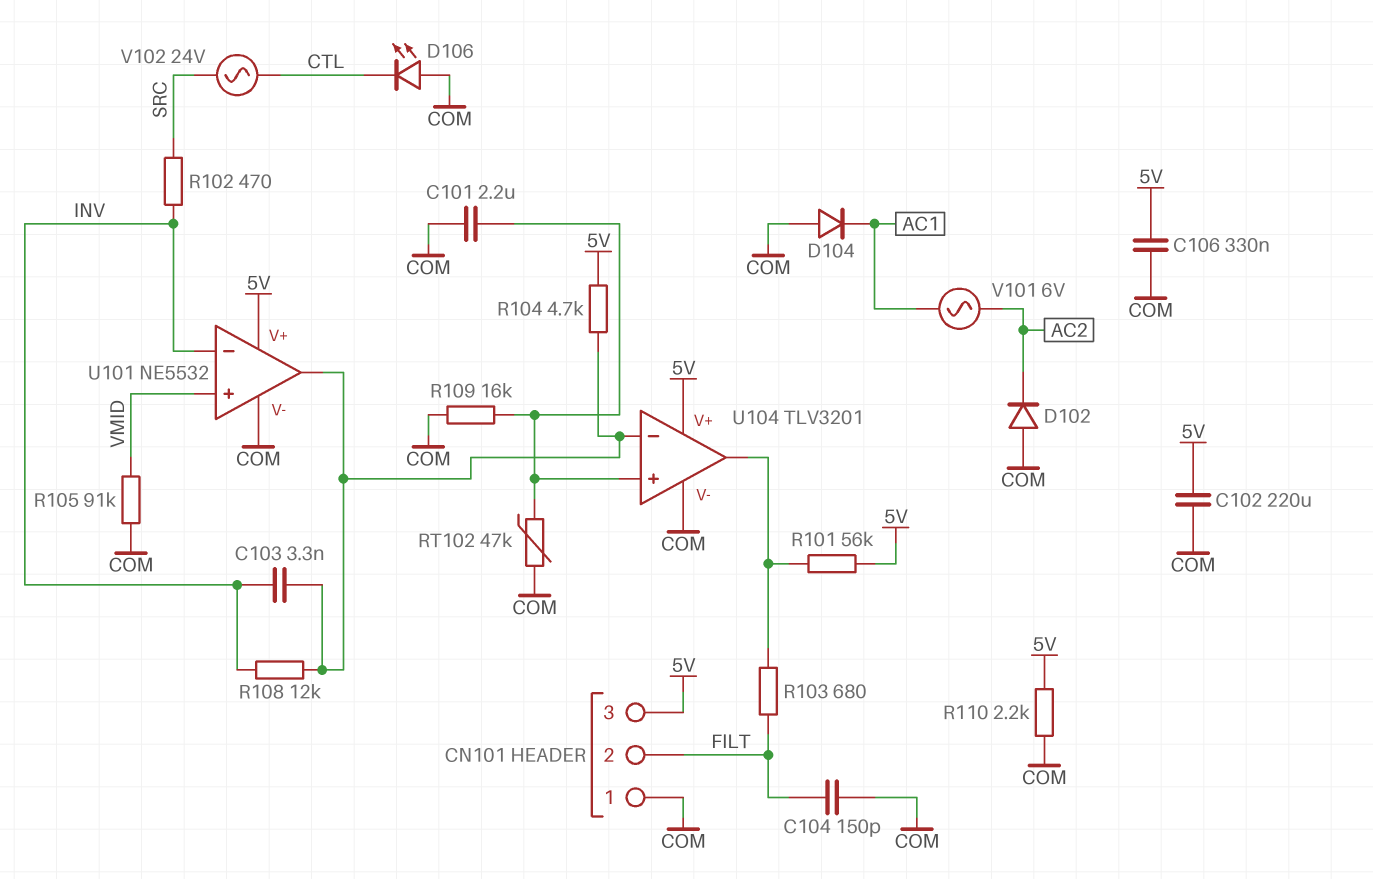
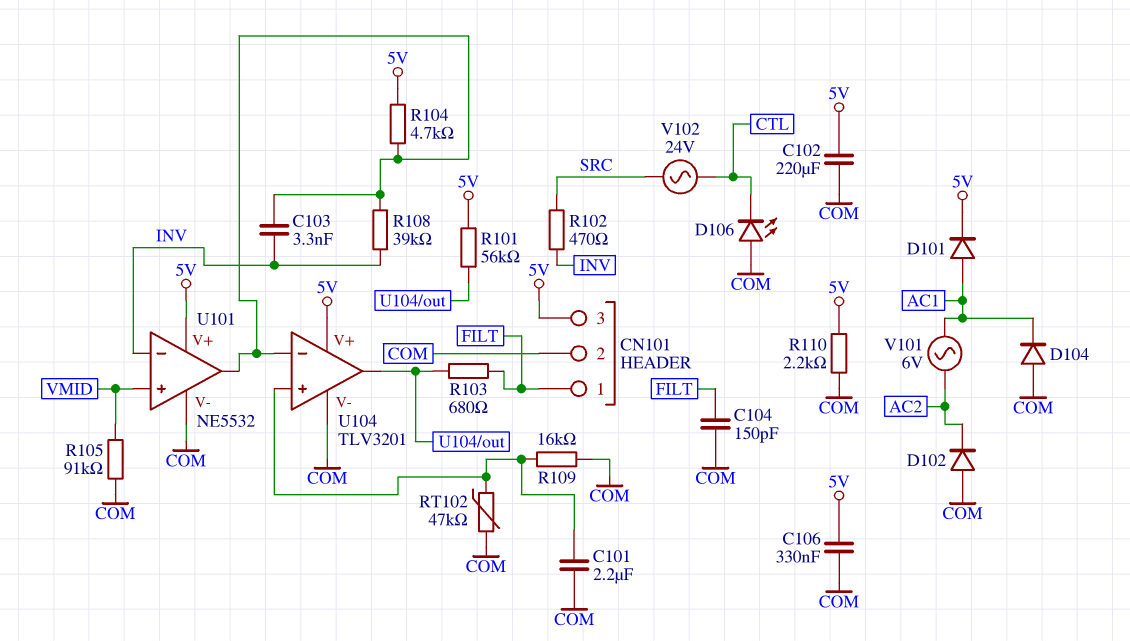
CN101 pin 1: COM -> FILT
CN101 pin 2: FILT -> COM
D101: none -> diode (A AC1, K 5V)
R108: 12k (INV, U101/out) -> 39k (INV, U101/out)

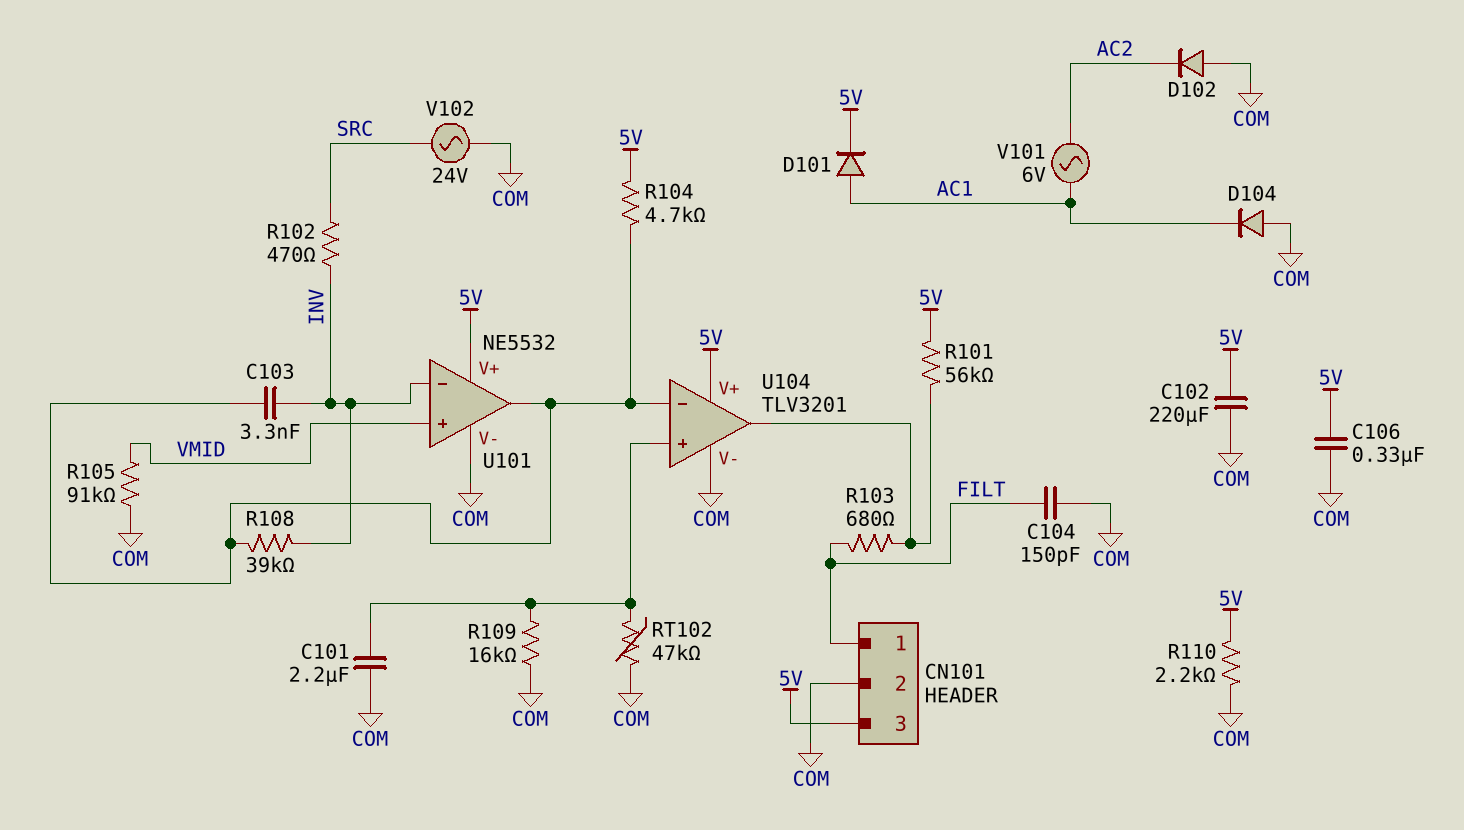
D106: LED (A COM, K CTL) -> none
V102: AC 24V (CTL, SRC) -> AC 24V (COM, SRC)

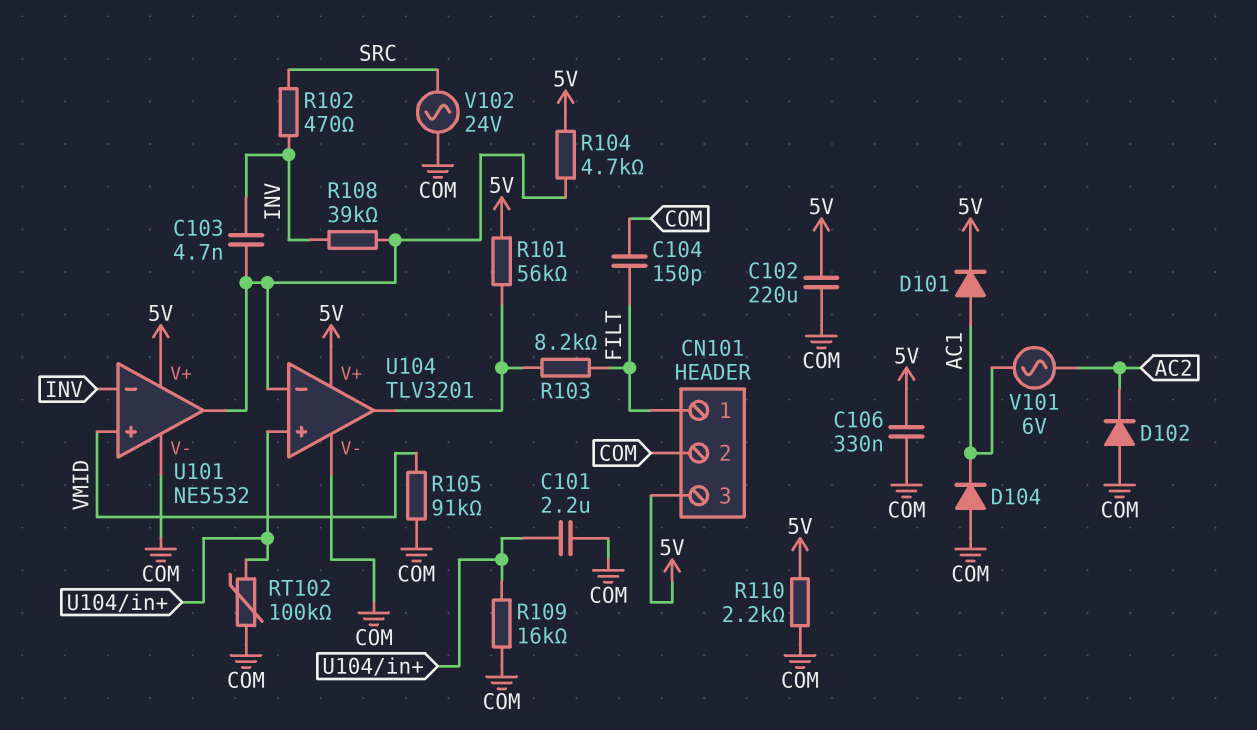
C103: 3.3nF (INV, U101/out) -> 4.7nF (INV, U101/out)
R103: 680 (FILT, U104/out) -> 8.2k (FILT, U104/out)
RT102: 47k (COM, U104/in+) -> 100k (COM, U104/in+)

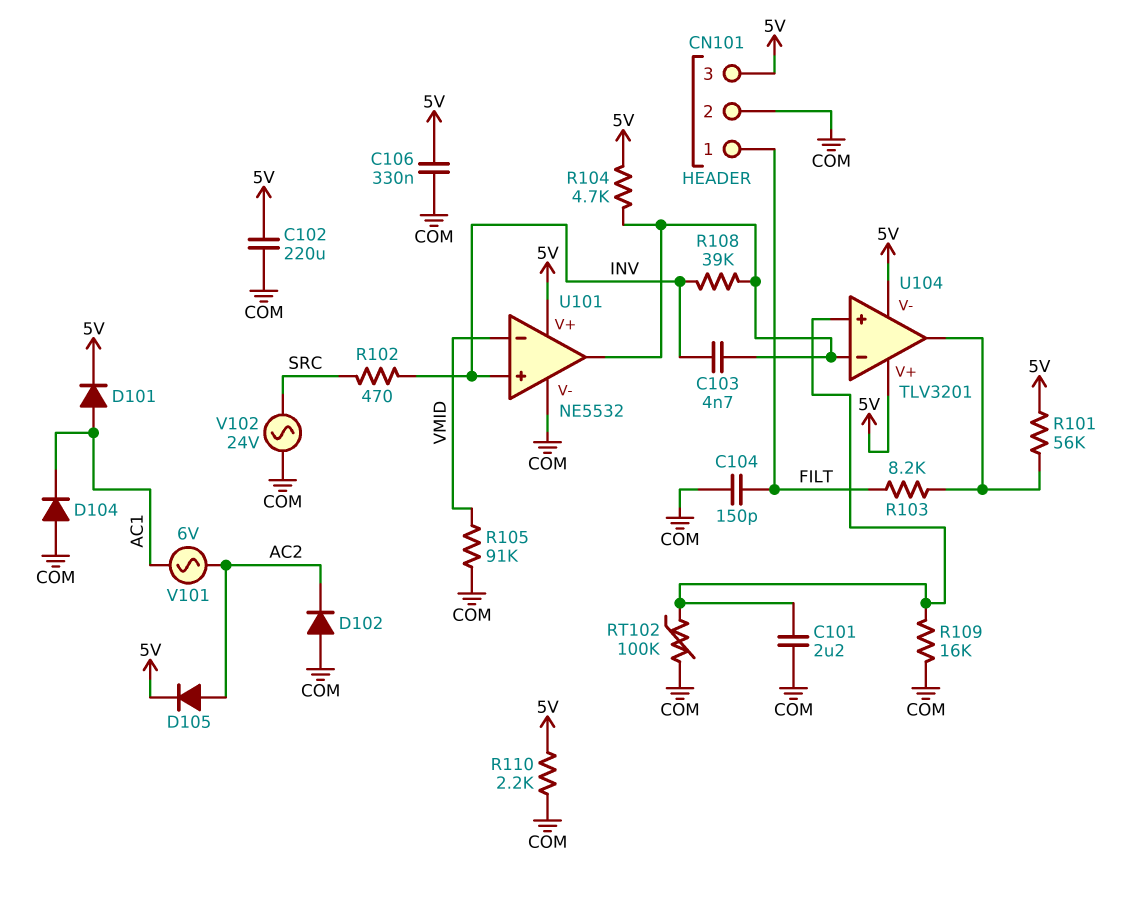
D105: none -> diode (A AC2, K 5V)
U101 pin in+: VMID -> INV
U101 pin in-: INV -> VMID
U104 pin V-: COM -> 5V

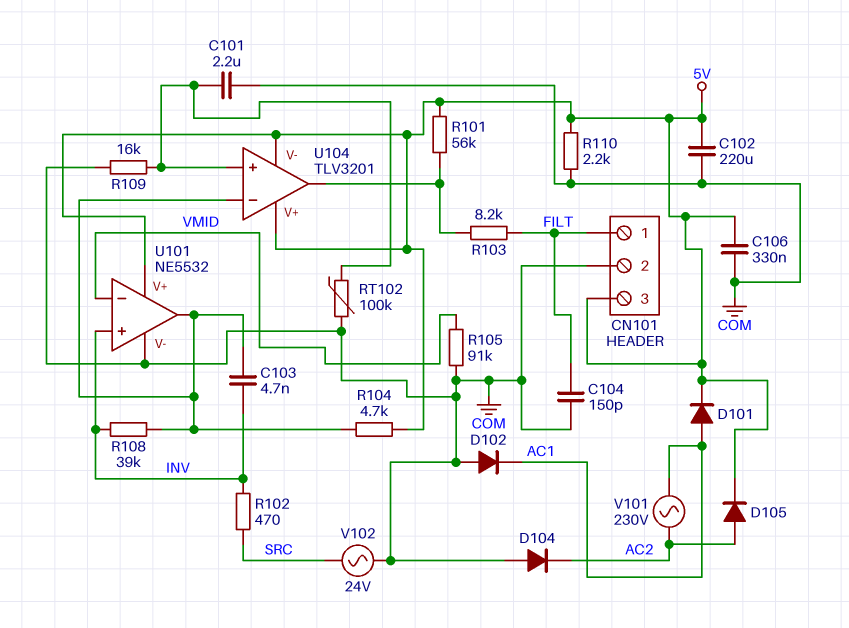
D102: diode (A COM, K AC2) -> diode (A COM, K AC1)
D104: diode (A COM, K AC1) -> diode (A COM, K AC2)
V101: AC 6V (AC1, AC2) -> AC 230V (AC1, AC2)

